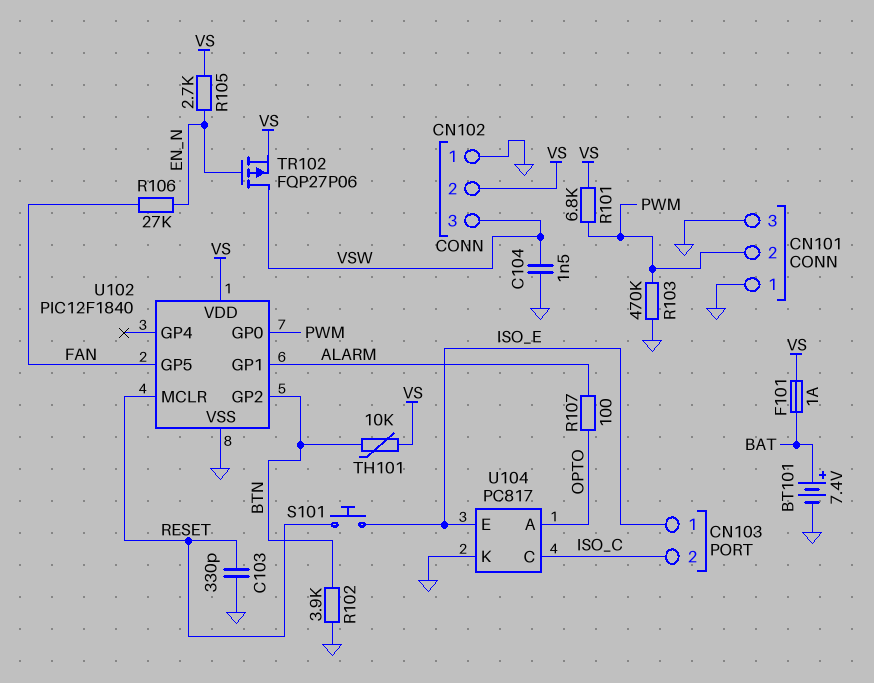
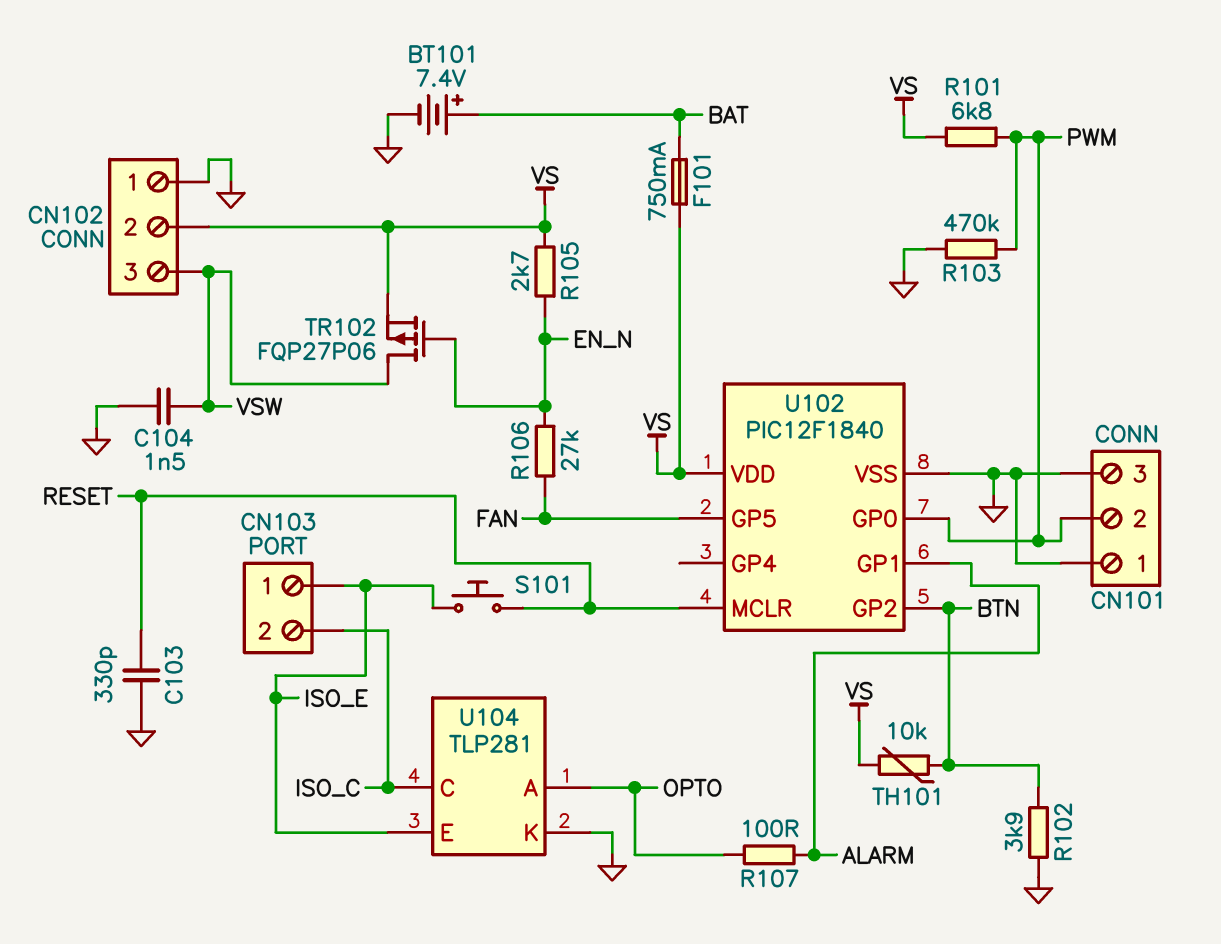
F101: 1A (BAT, VS) -> 750mA (BAT, VS)
U104: PC817 -> TLP281

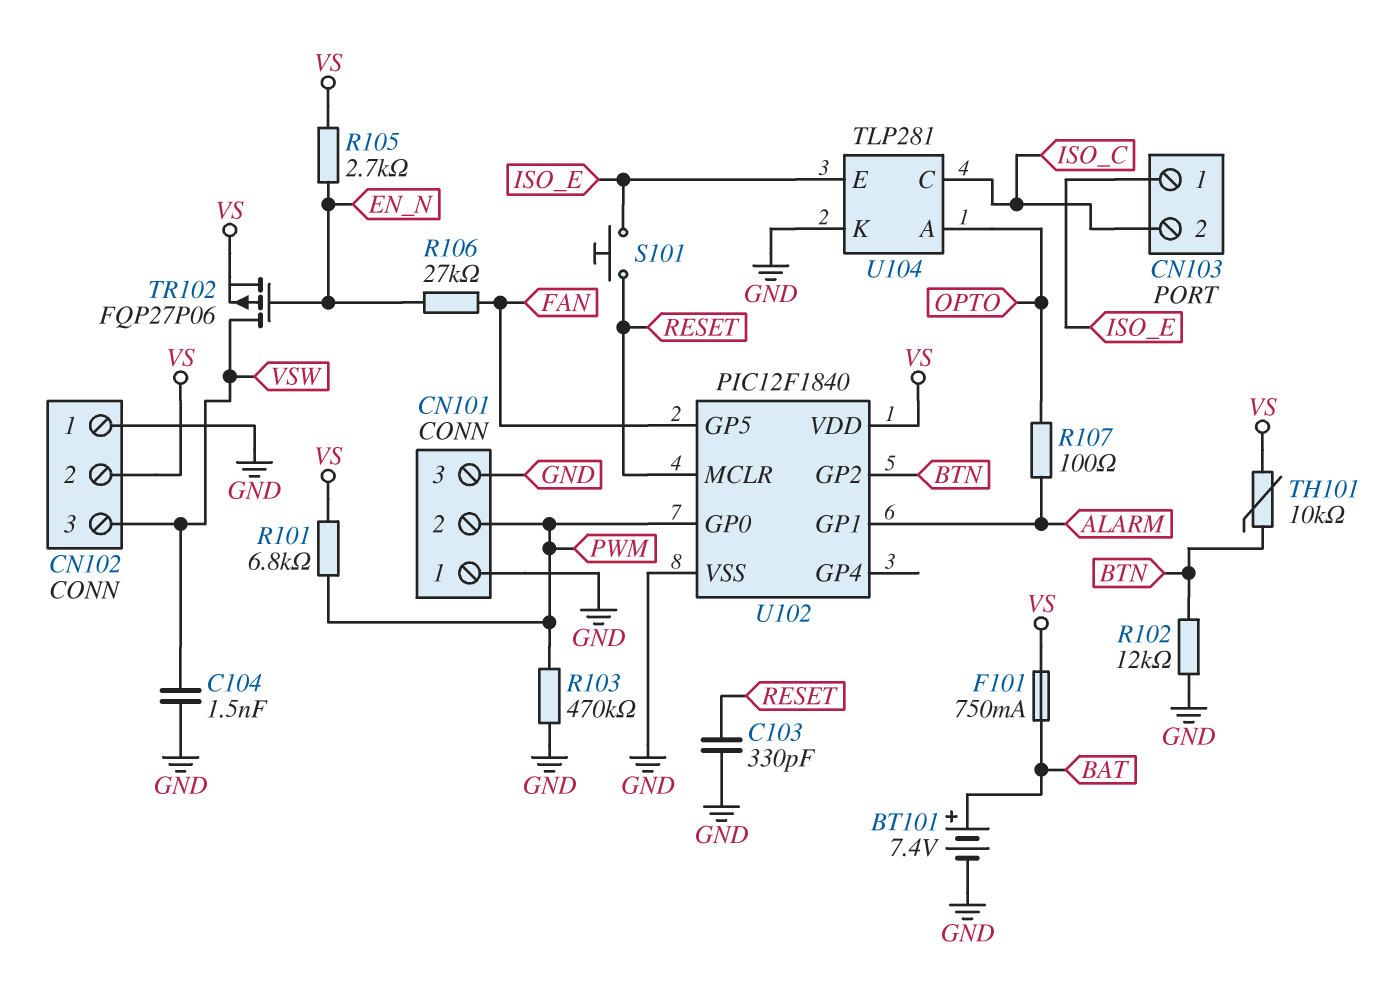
R102: 3.9k (BTN, GND) -> 12k (BTN, GND)

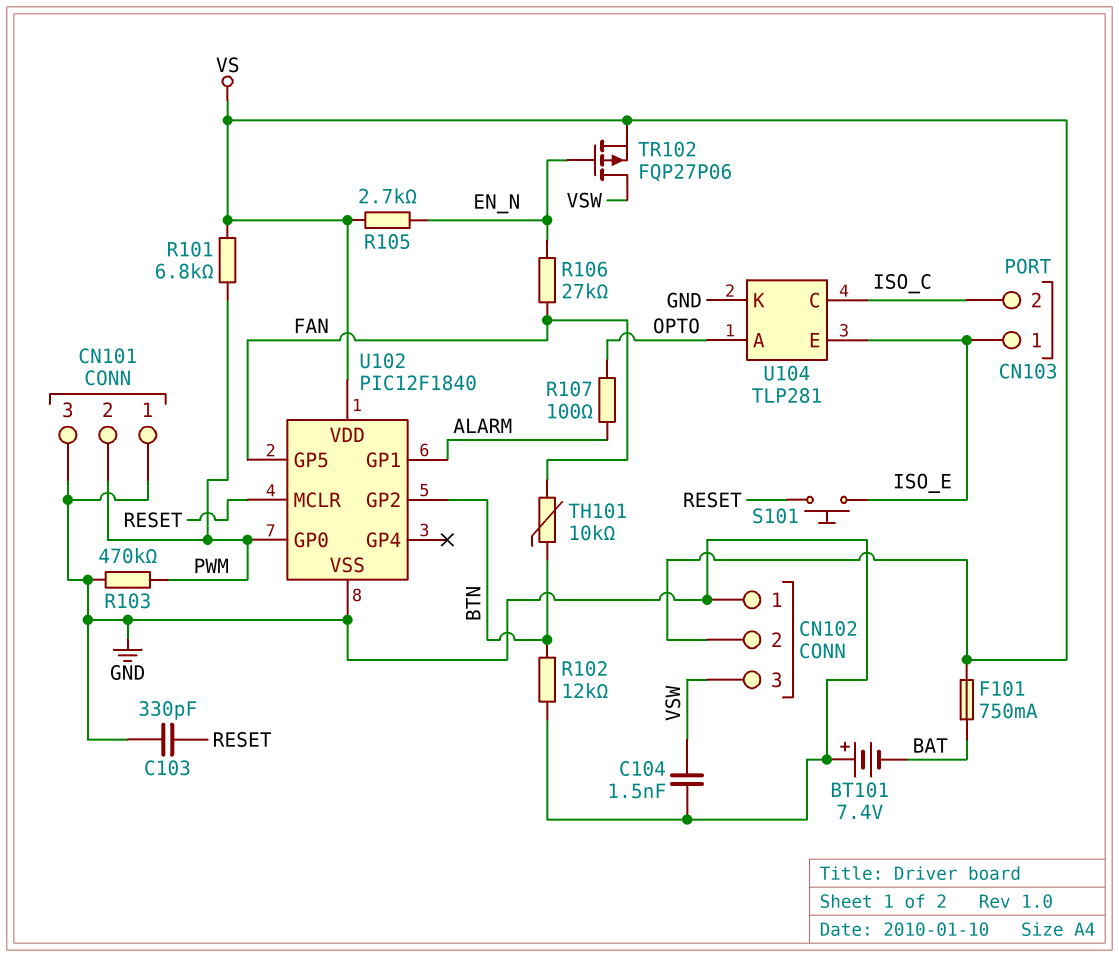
BT101: 7.4V (plus BAT, minus GND) -> 7.4V (plus GND, minus BAT)
TH101: 10k (BTN, VS) -> 10k (BTN, FAN)

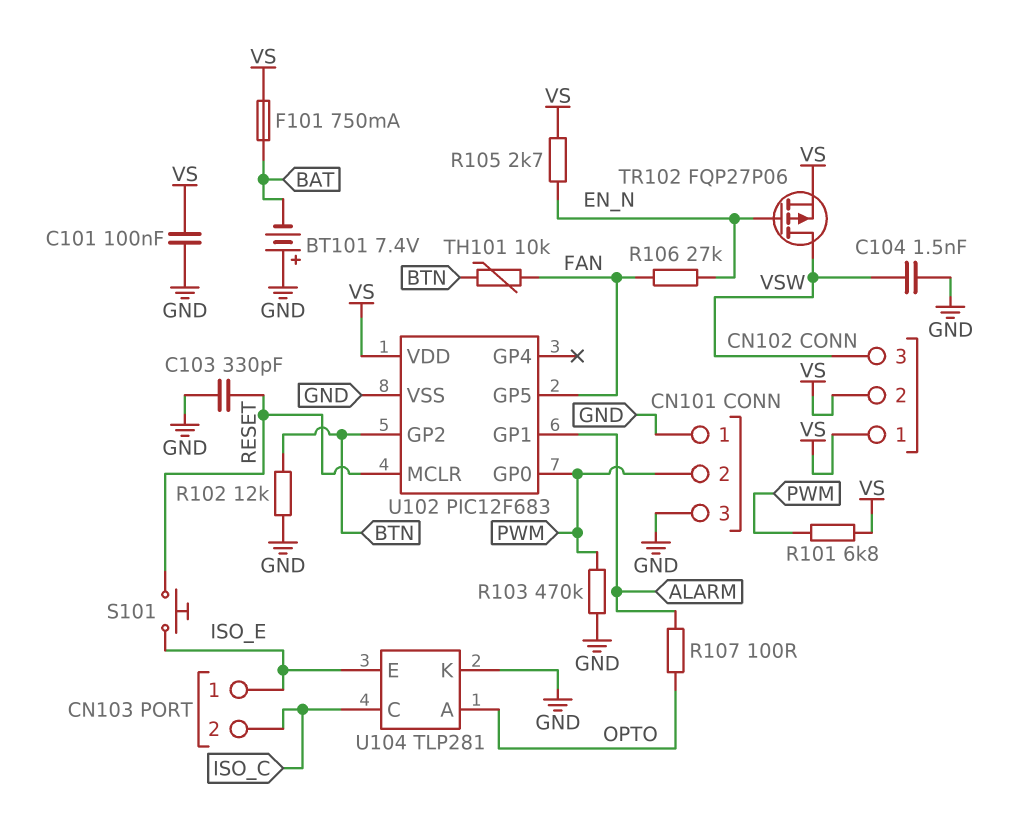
C101: none -> 100nF (GND, VS)
CN102 pin 1: GND -> VS
U102: PIC12F1840 -> PIC12F683

